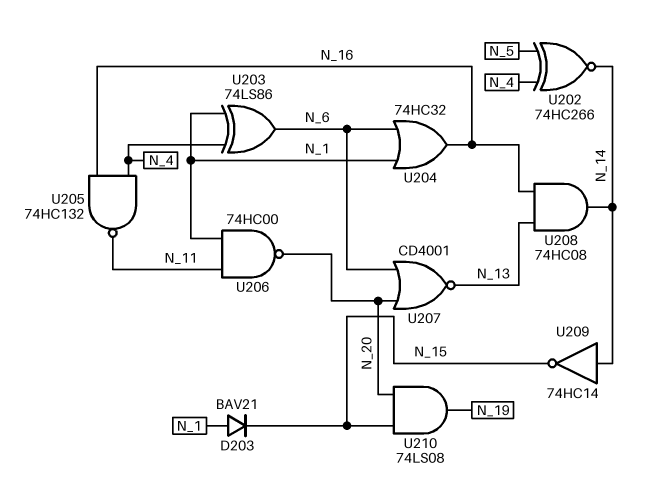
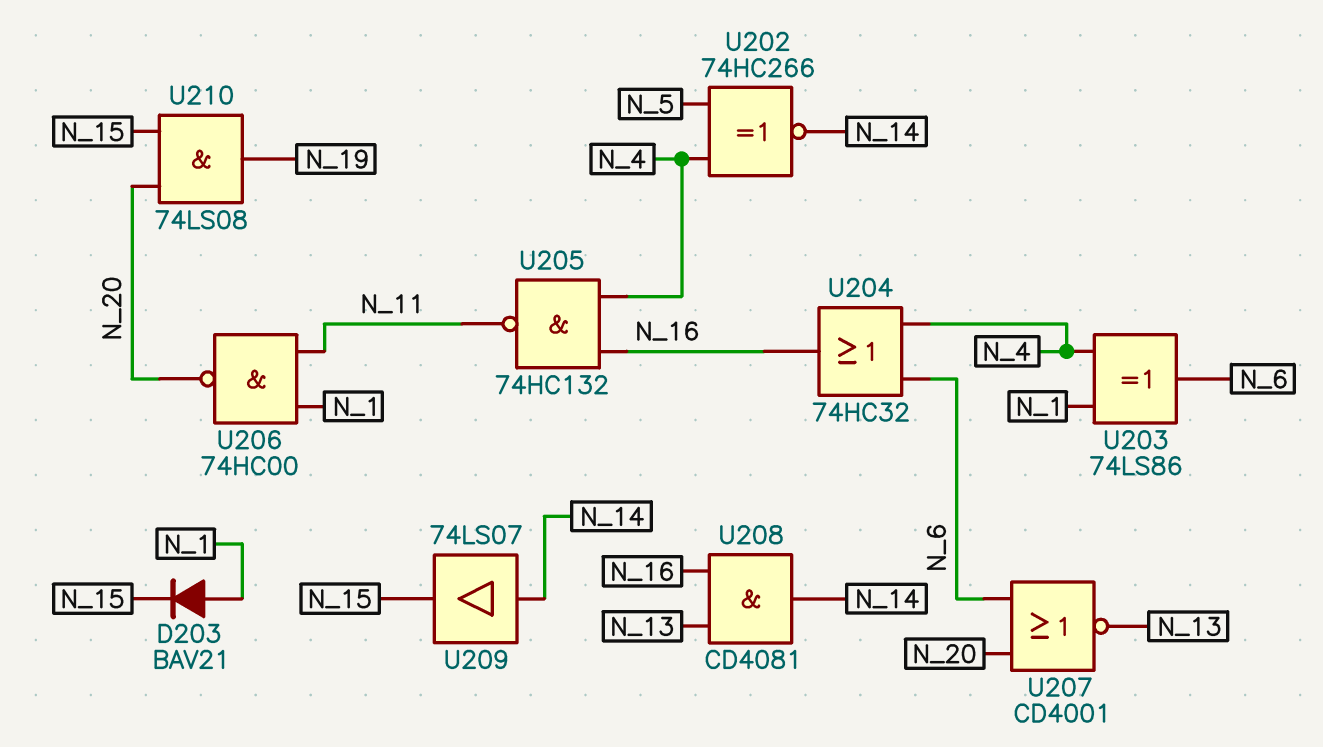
U204: OR 74HC32 (in N_1, in N_6, out N_16) -> OR 74HC32 (in N_4, in N_6, out N_16)
U208: AND 74HC08 (in N_13, in N_16, out N_14) -> AND CD4081 (in N_13, in N_16, out N_14)
U209: NOT 74HC14 (in N_14, out N_15) -> buffer 74LS07 (in N_14, out N_15)

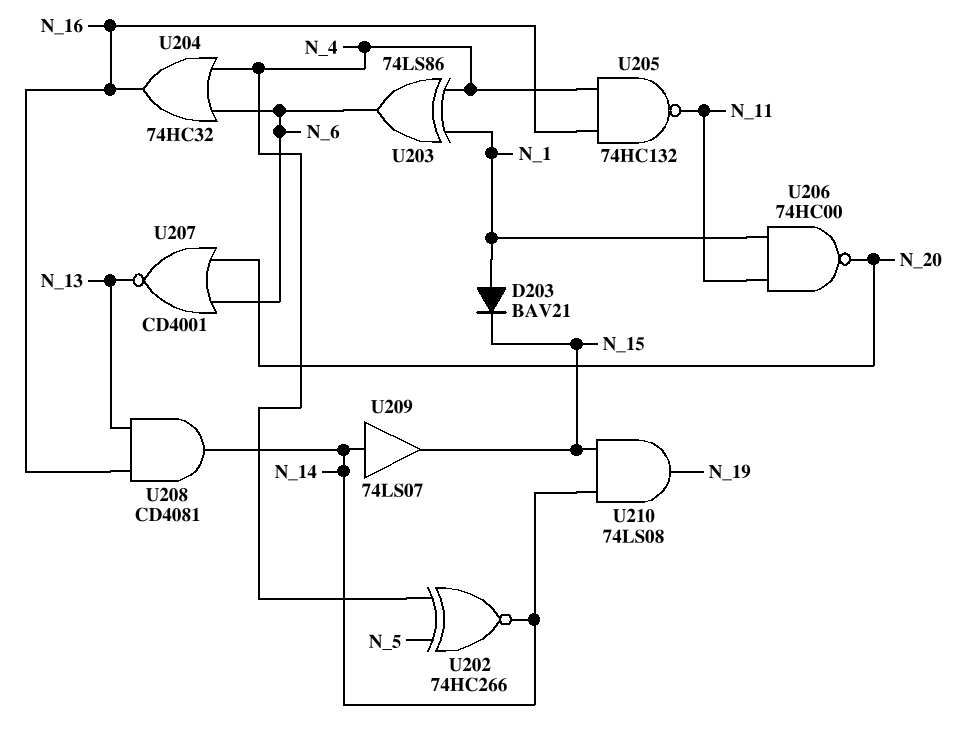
U210: AND 74LS08 (in N_15, in N_20, out N_19) -> AND 74LS08 (in N_14, in N_15, out N_19)

